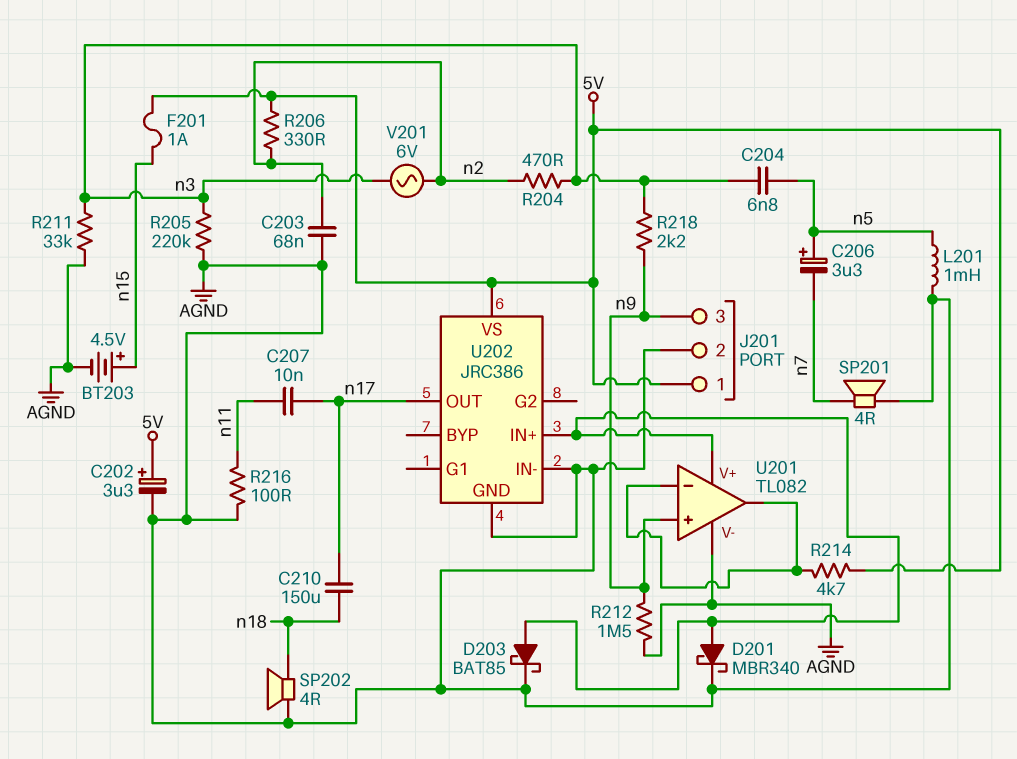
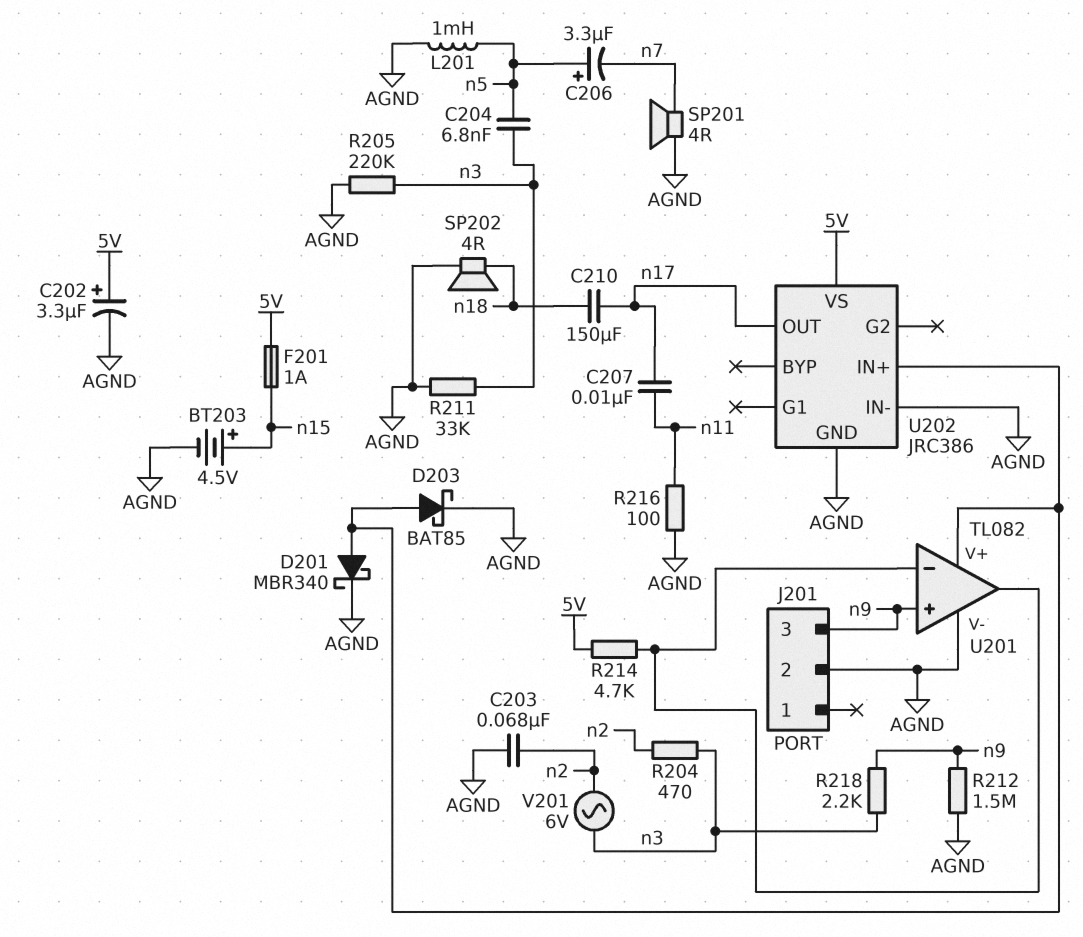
J201 pin 1: 5V -> none
R206: 330 (5V, n2) -> none

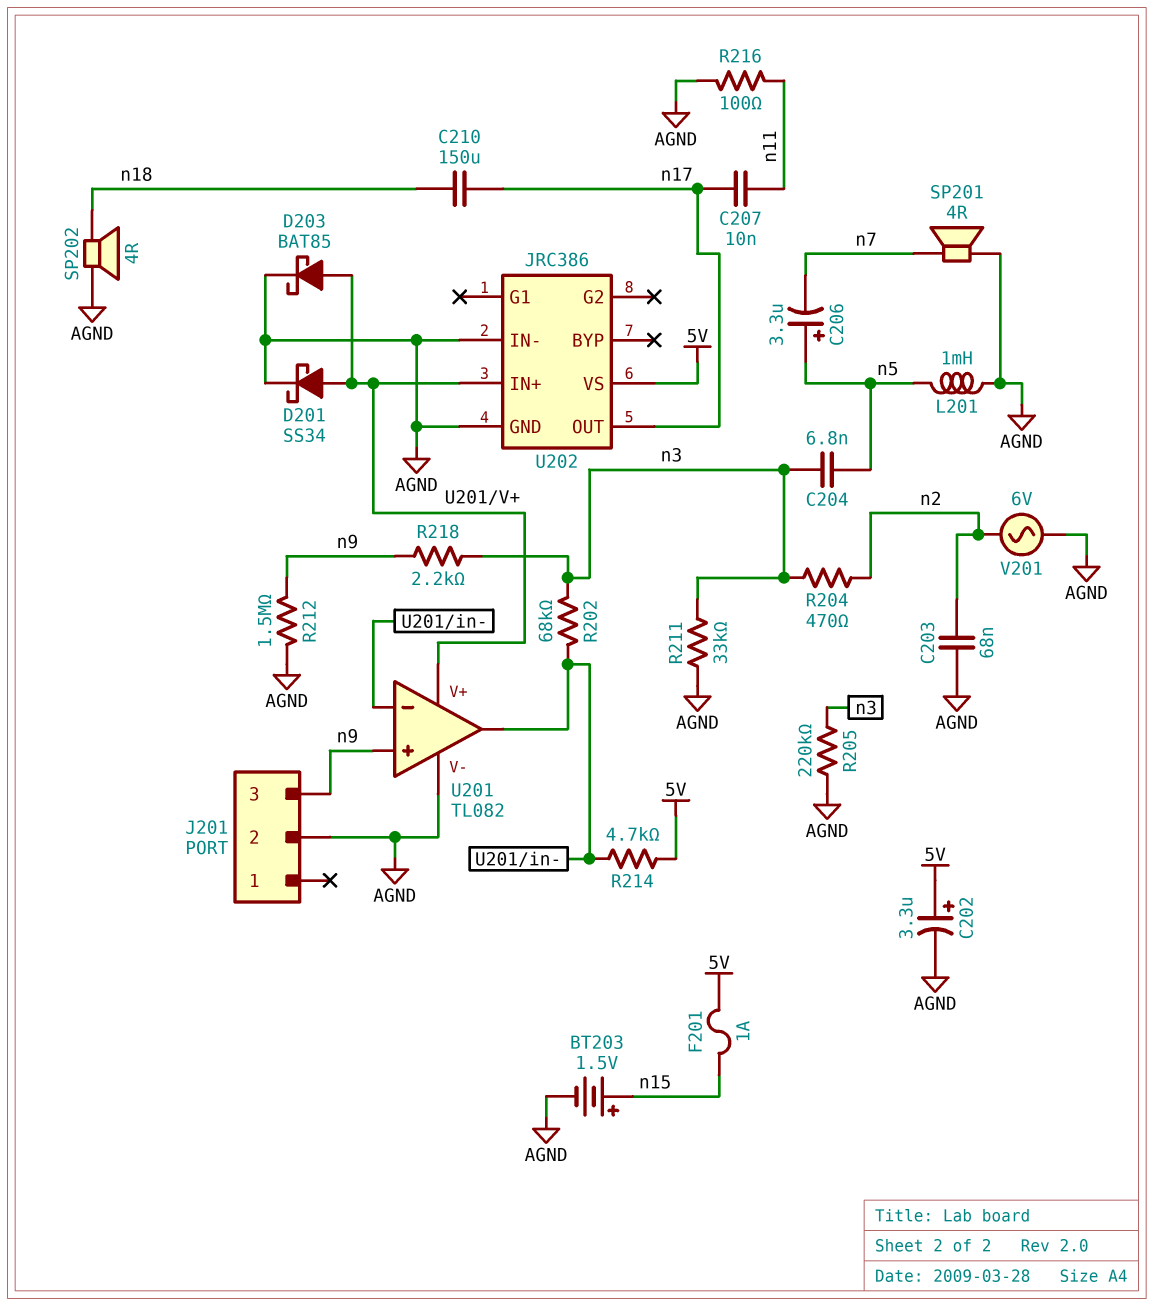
BT203: 4.5V (plus n15, minus AGND) -> 1.5V (plus n15, minus AGND)
D201: schottky MBR340 (A U201/V+, K AGND) -> schottky SS34 (A U201/V+, K AGND)
R202: none -> 68k (U201/in-, n3)
V201: AC 6V (n2, n3) -> AC 6V (AGND, n2)

